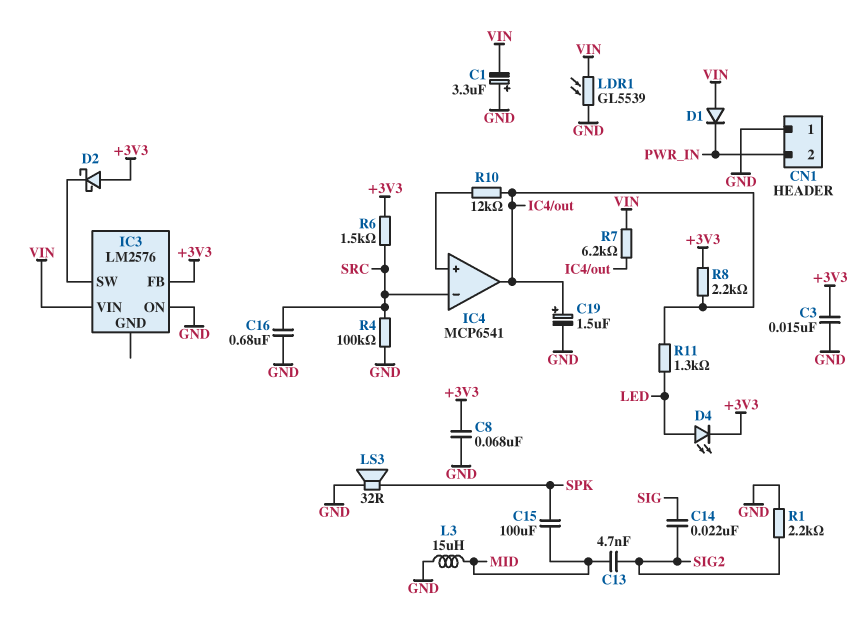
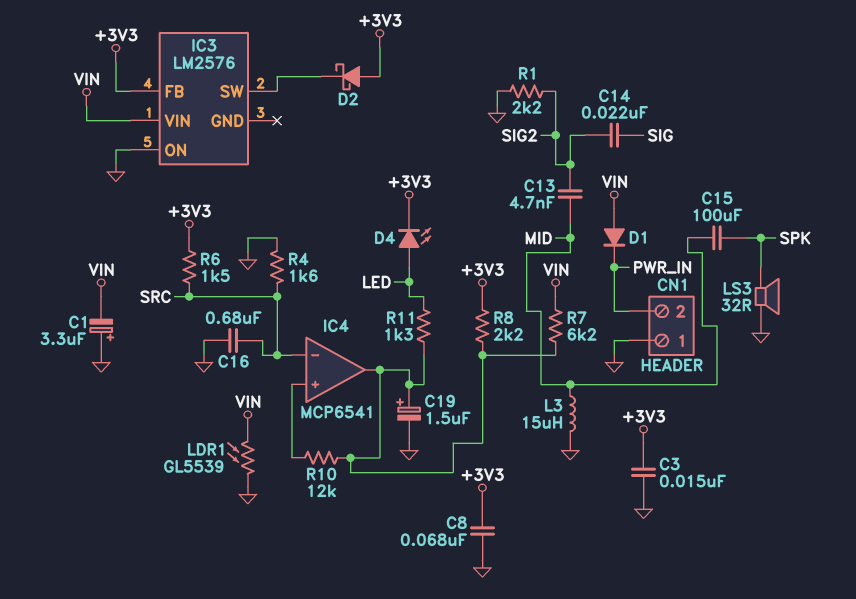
R4: 100k (GND, SRC) -> 1.6k (GND, SRC)

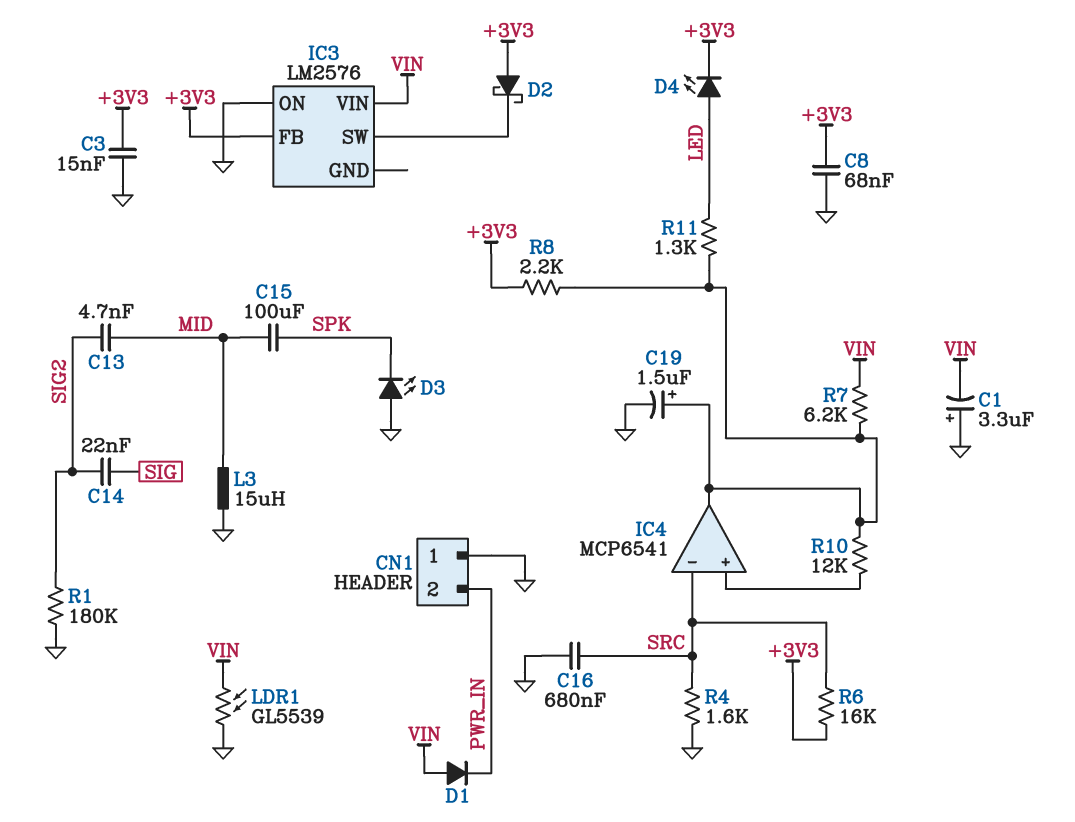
D3: none -> LED (A GND, K SPK)
LS3: speaker 32R (GND, SPK) -> none
R1: 2.2k (GND, SIG2) -> 180k (GND, SIG2)
R6: 1.5k (+3V3, SRC) -> 16k (+3V3, SRC)

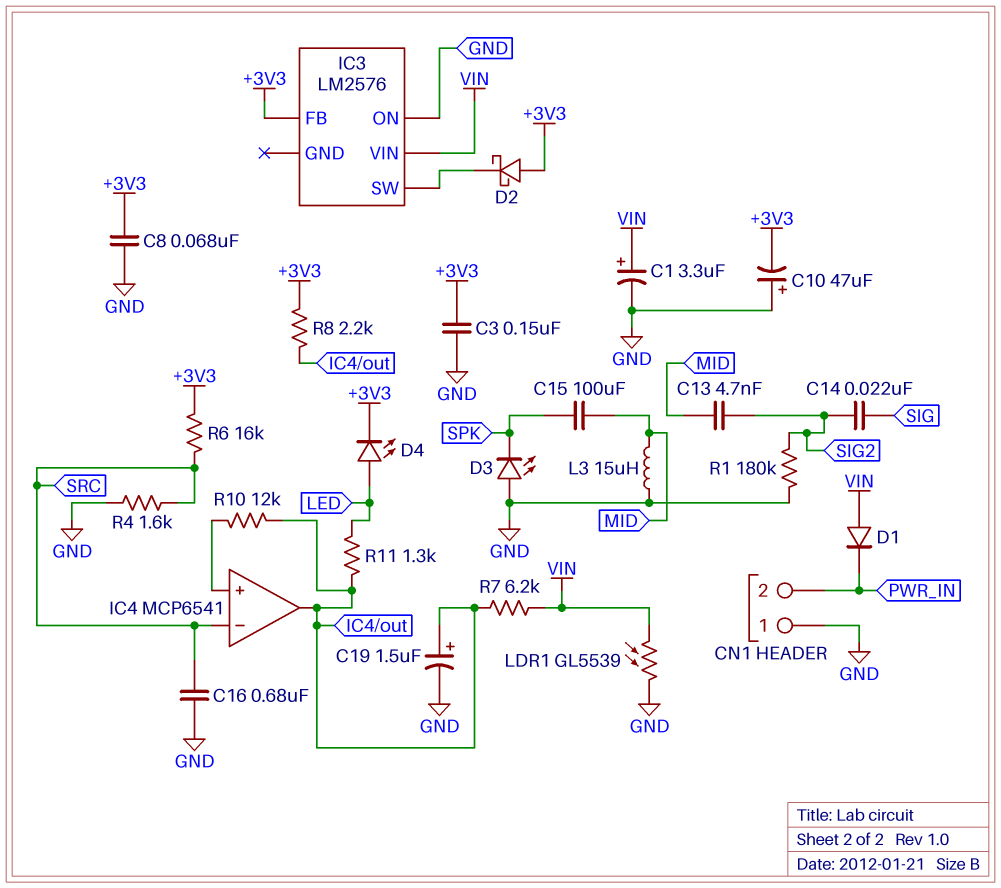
C1: 3.3uF (plus GND, minus VIN) -> 3.3uF (plus VIN, minus GND)
C3: 15nF (+3V3, GND) -> 150nF (+3V3, GND)
C10: none -> 47uF (plus GND, minus +3V3)

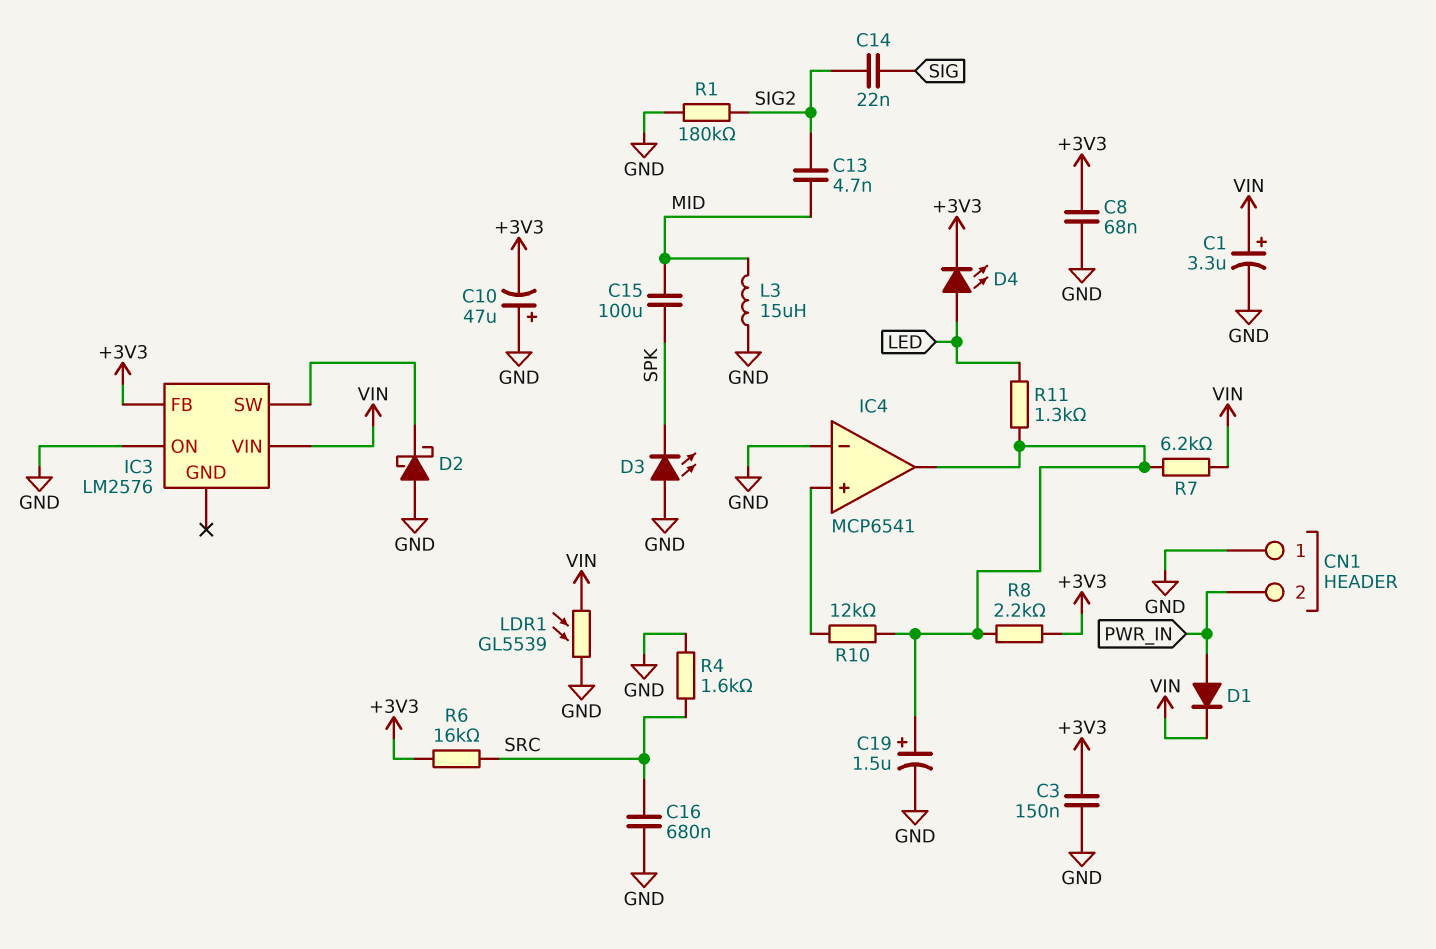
D1: diode (A VIN, K PWR_IN) -> diode (A PWR_IN, K VIN)
D2: schottky (A +3V3, K IC3/SW) -> schottky (A GND, K IC3/SW)
IC4 pin in-: SRC -> GND

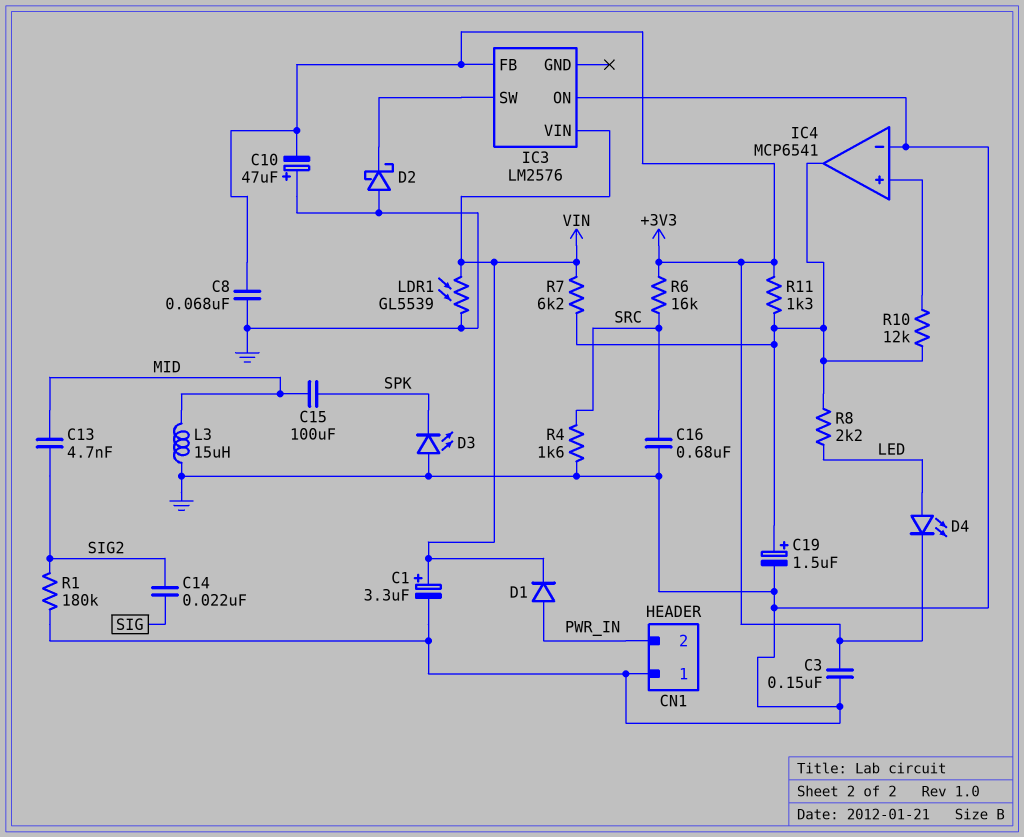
R8: 2.2k (+3V3, IC4/out) -> 2.2k (IC4/out, LED)
R11: 1.3k (IC4/out, LED) -> 1.3k (+3V3, IC4/out)

